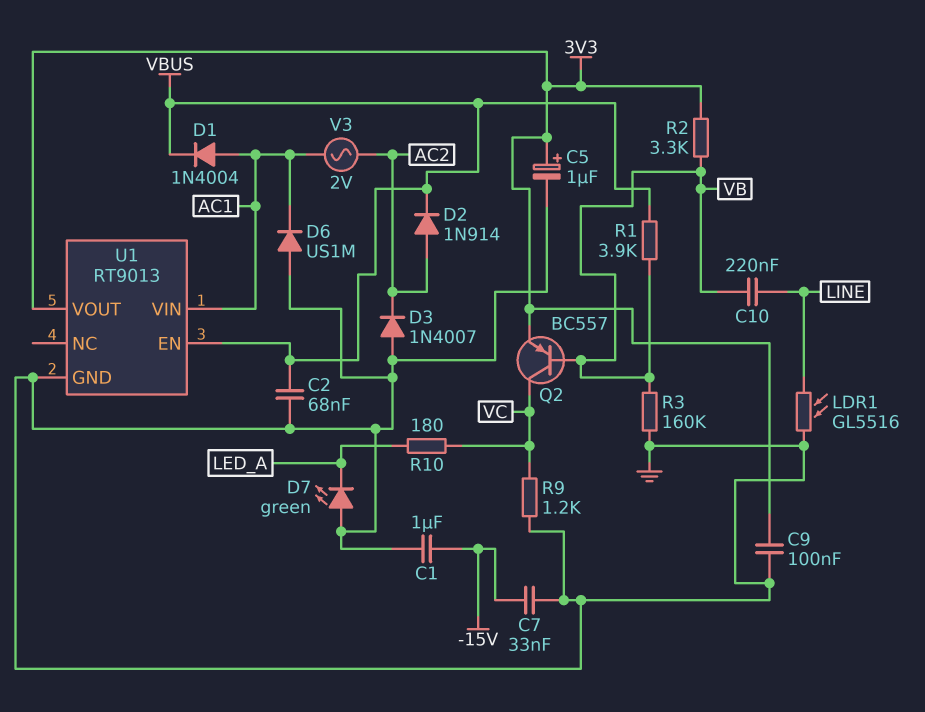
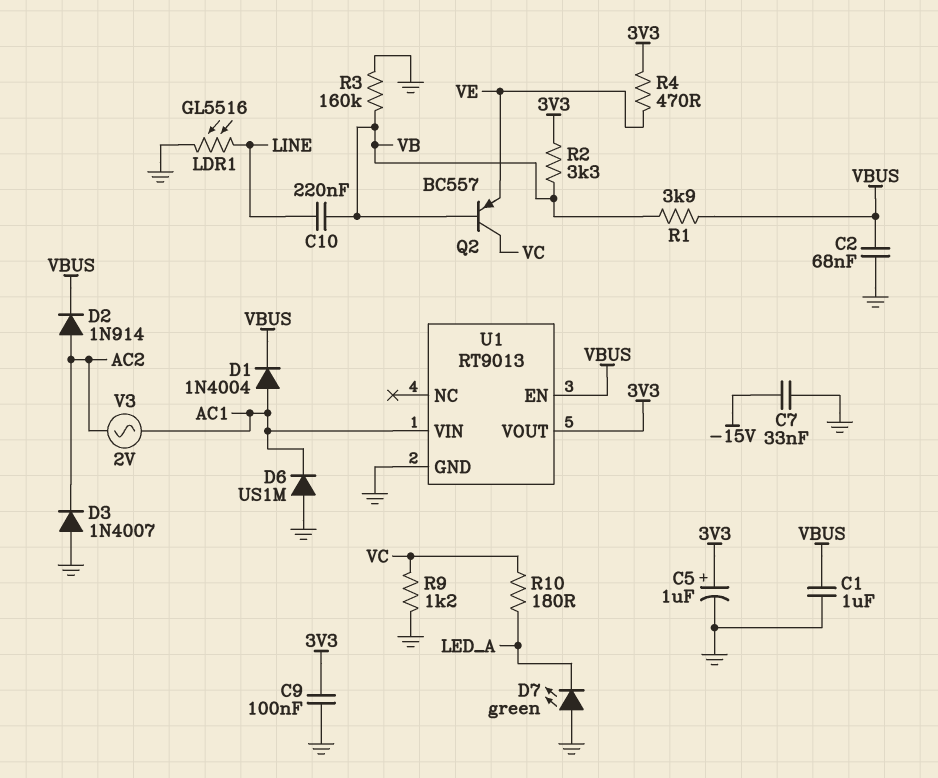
C1: 1uF (-15V, GND) -> 1uF (GND, VBUS)
Q2: PNP BC557 (B VB, C VC, E 3V3) -> PNP BC557 (B VB, C VC, E VE)
R4: none -> 470 (3V3, VE)

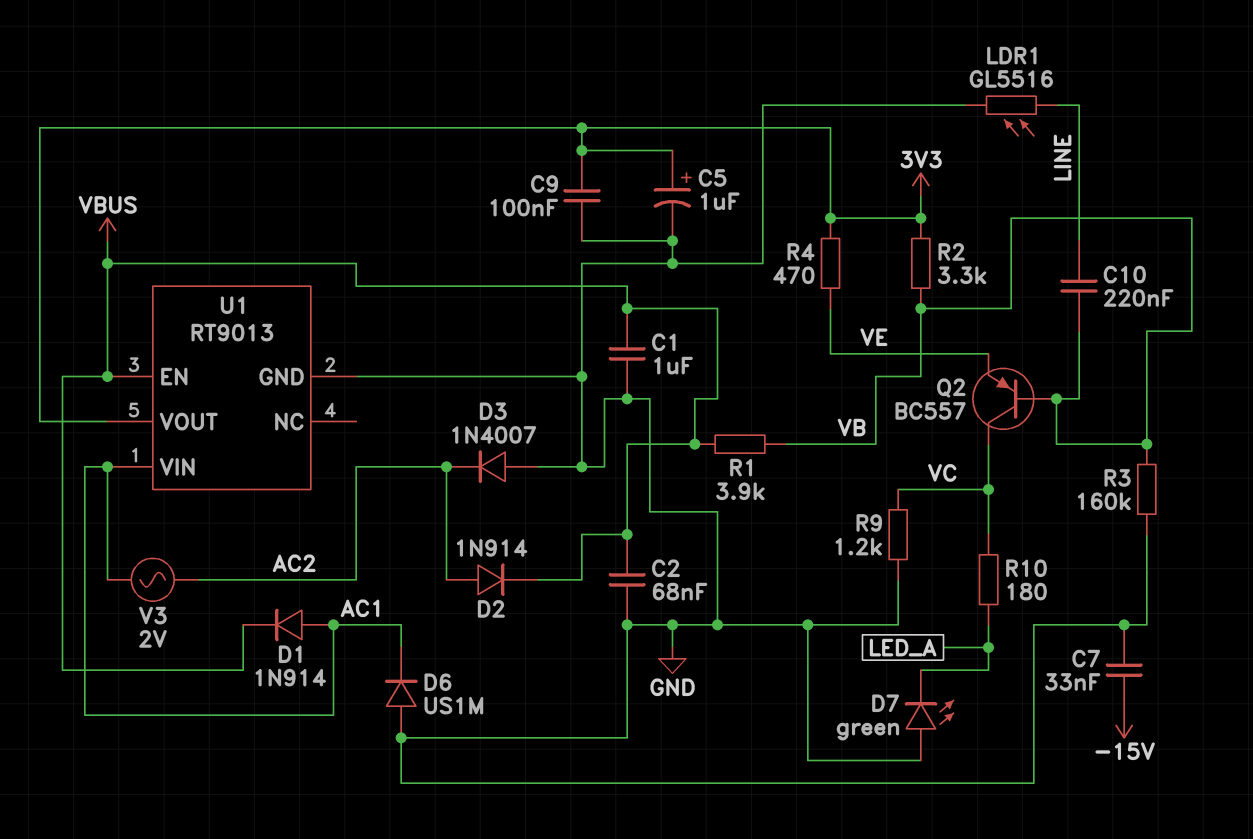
D1: diode 1N4004 (A AC1, K VBUS) -> diode 1N914 (A AC1, K VBUS)

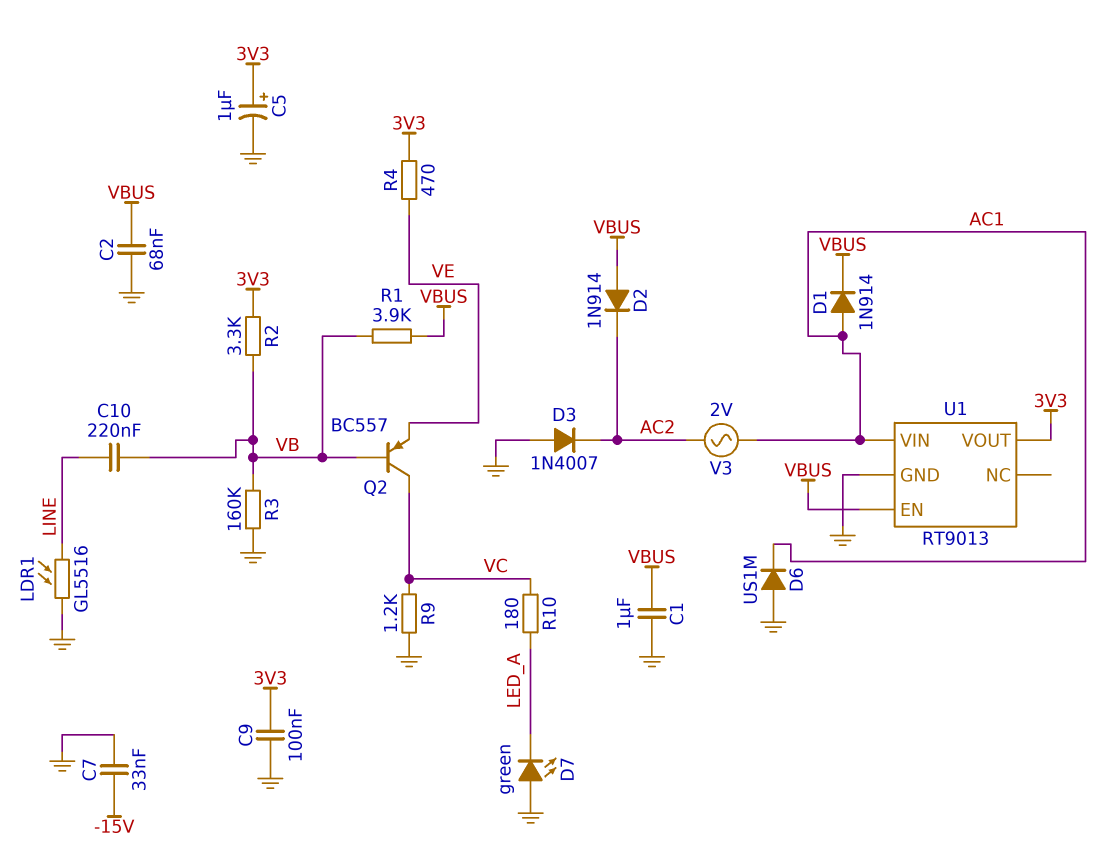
D2: diode 1N914 (A AC2, K VBUS) -> diode 1N914 (A VBUS, K AC2)

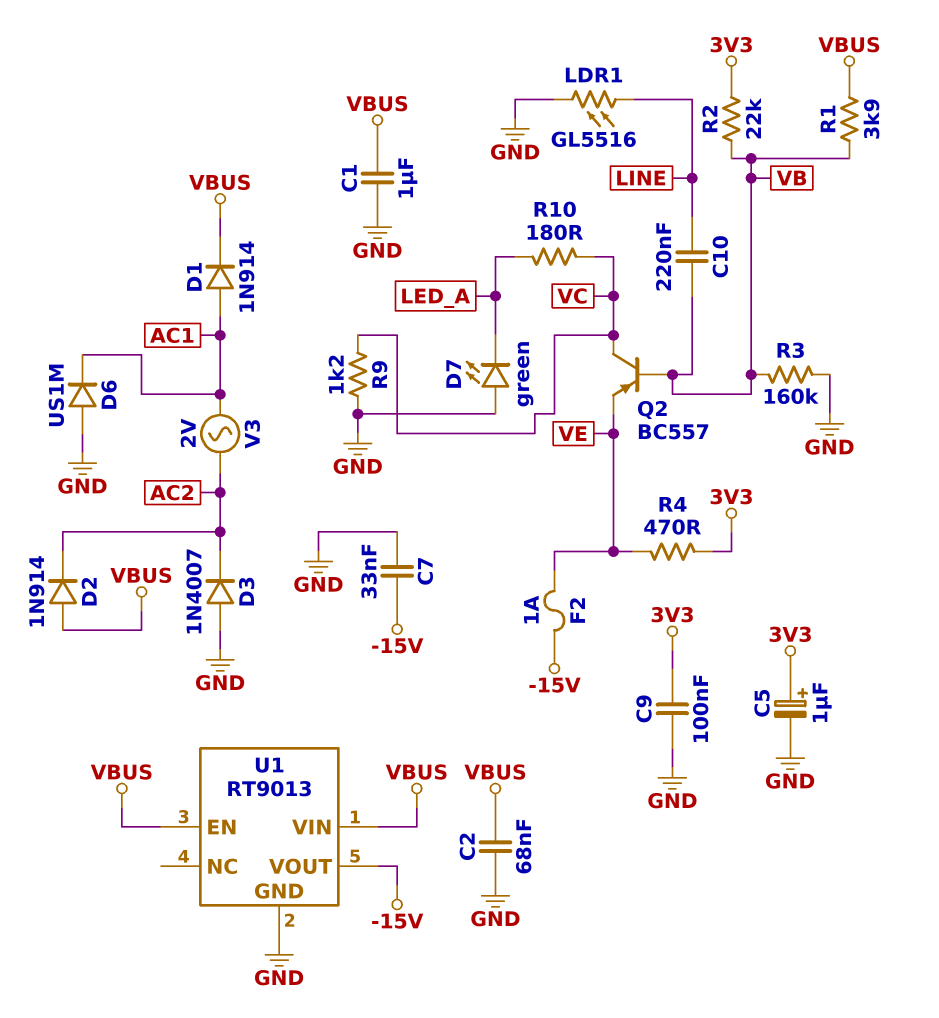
F2: none -> 1A (-15V, VE)
R2: 3.3k (3V3, VB) -> 22k (3V3, VB)
U1 pin VIN: AC1 -> VBUS
U1 pin VOUT: 3V3 -> -15V

